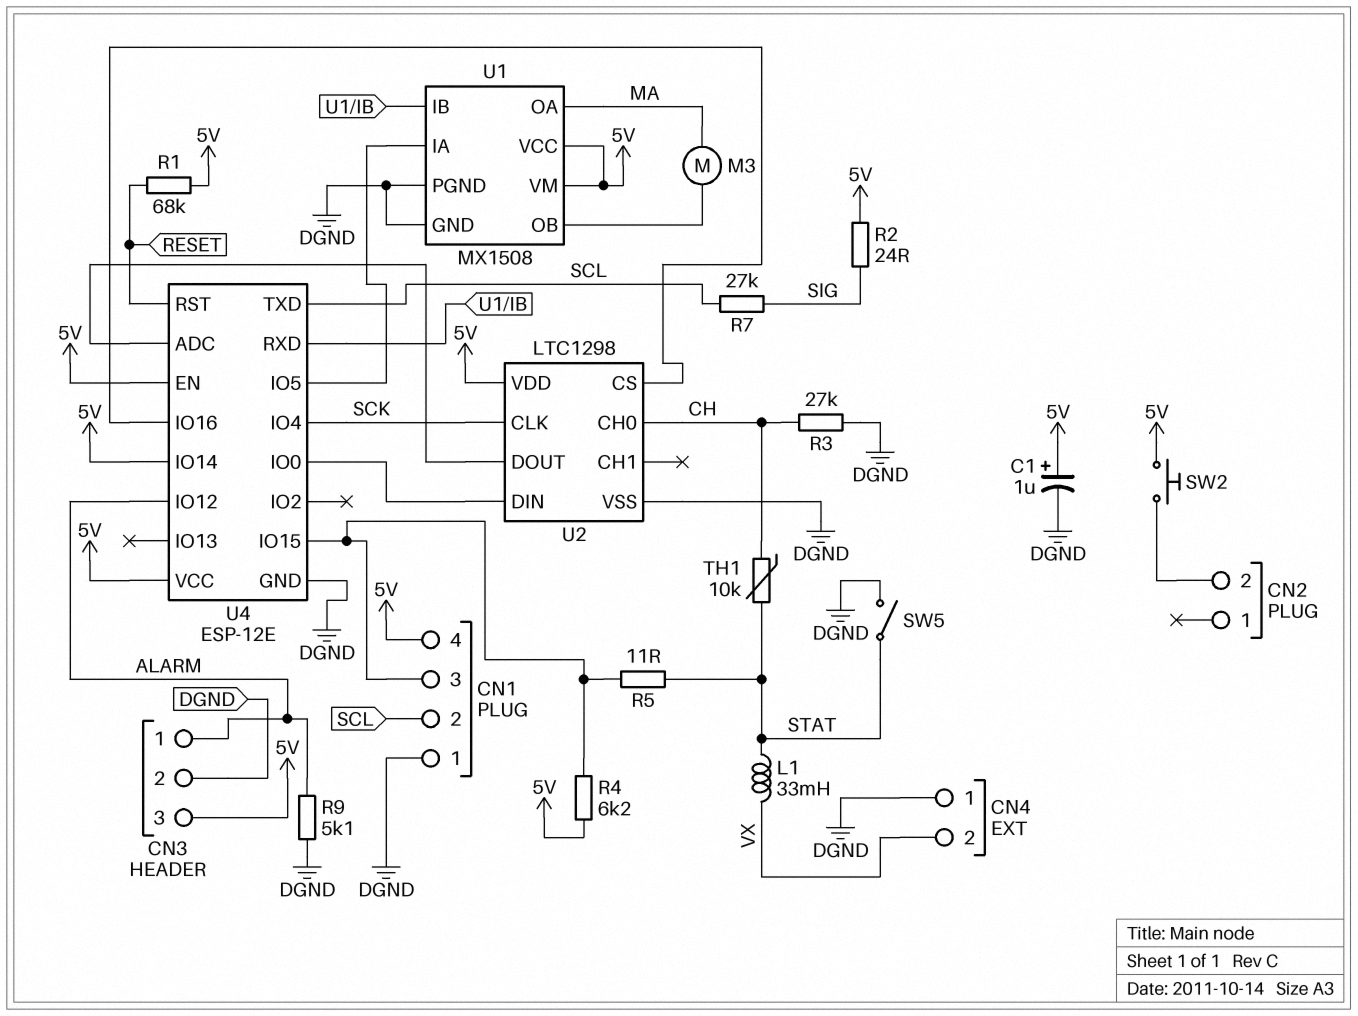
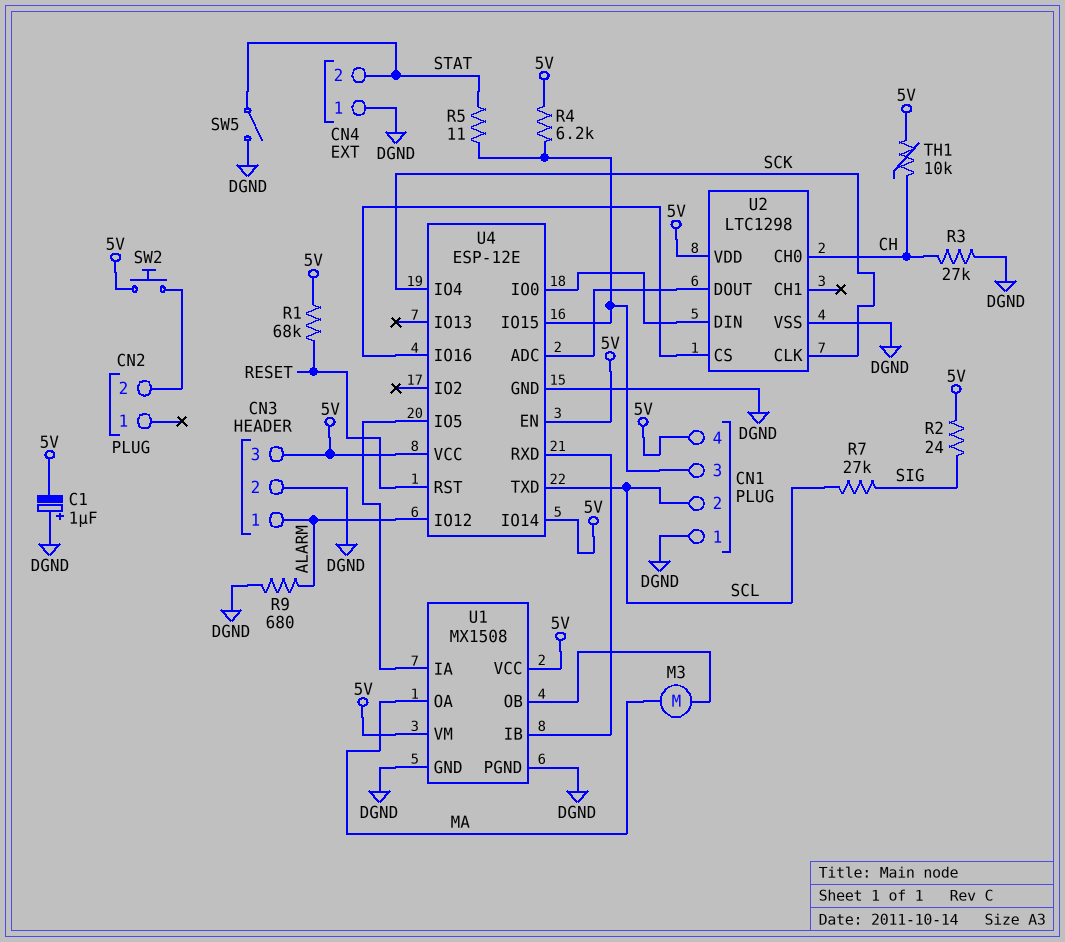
C1: 1uF (plus 5V, minus DGND) -> 1uF (plus DGND, minus 5V)
CN4 pin 2: VX -> STAT
L1: 33mH (STAT, VX) -> none
R9: 5.1k (ALARM, DGND) -> 680 (ALARM, DGND)
TH1: 10k (CH, STAT) -> 10k (5V, CH)

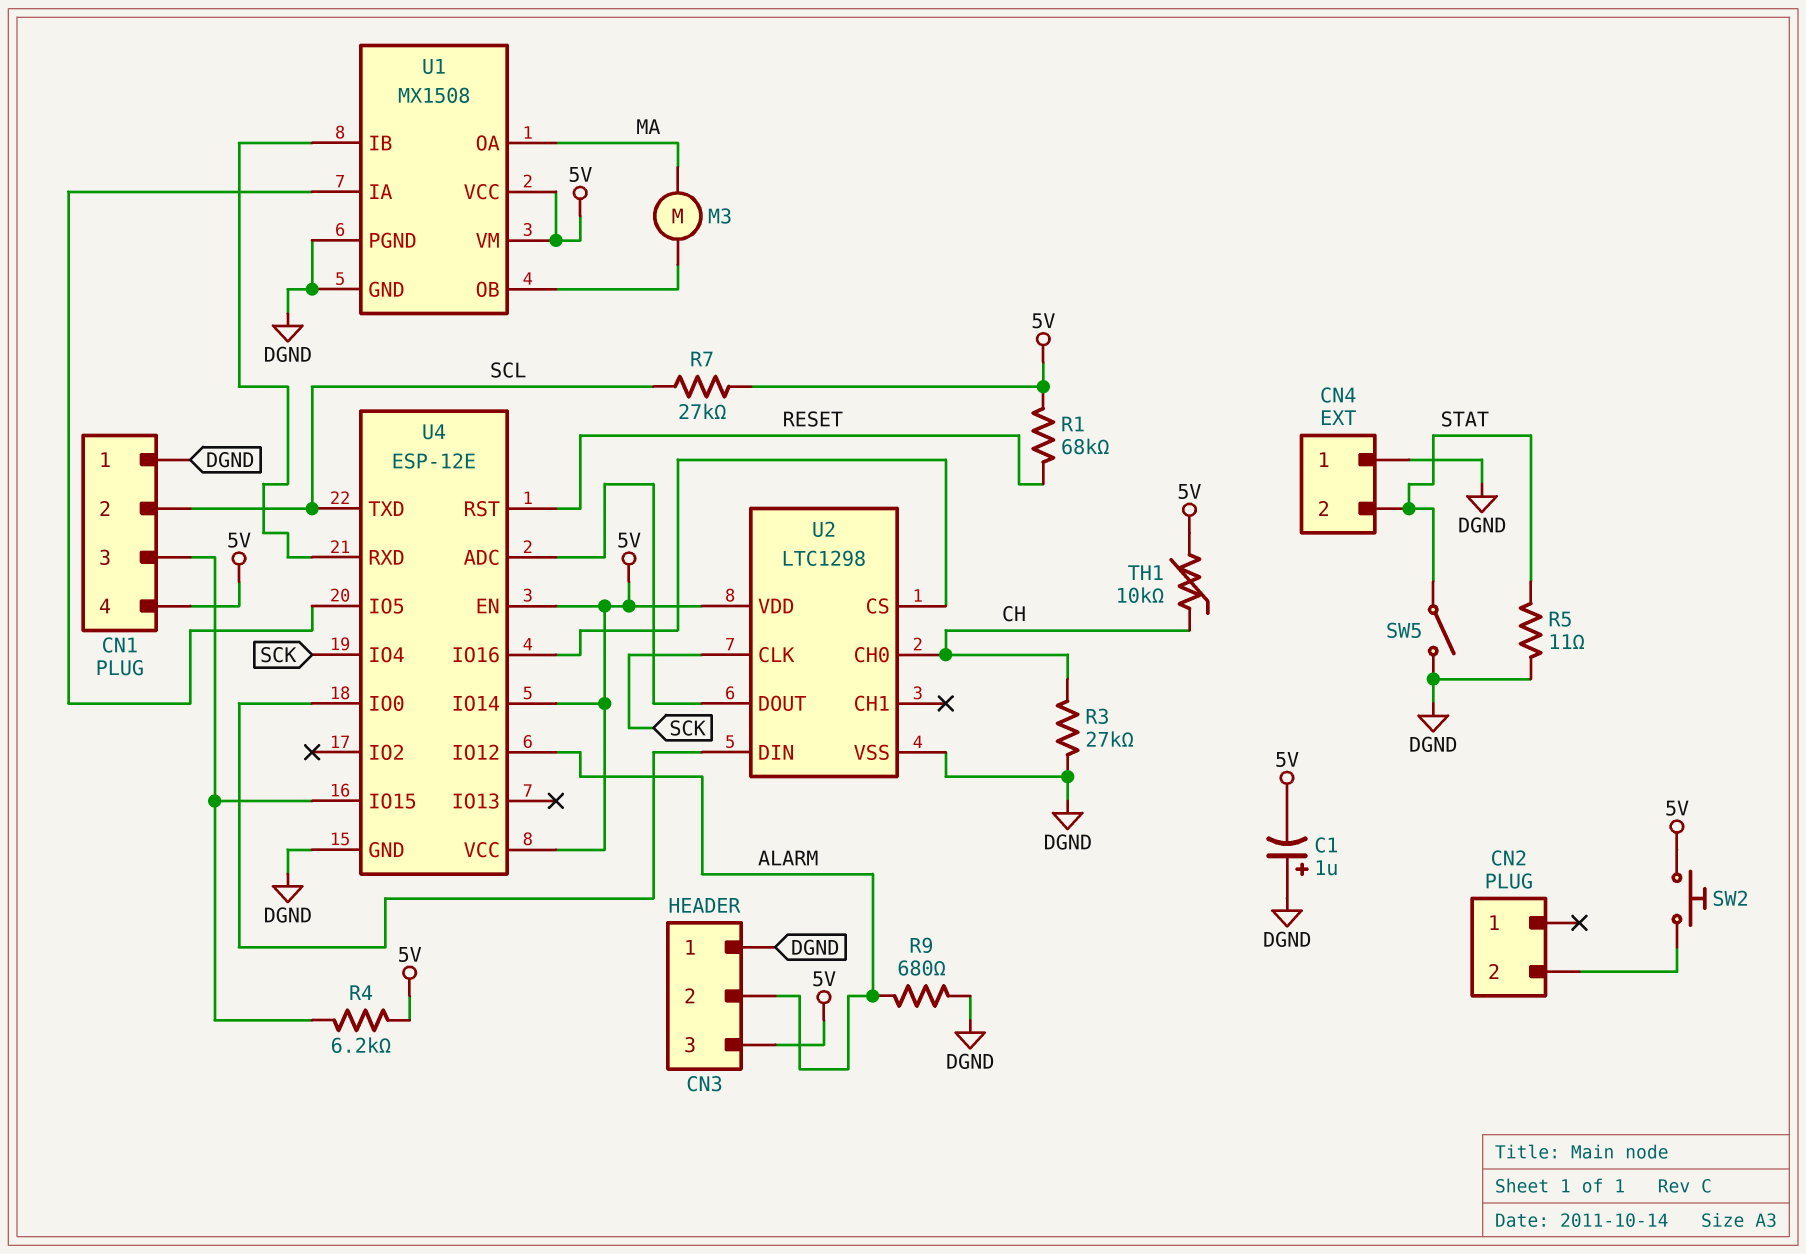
CN3 pin 1: ALARM -> DGND
CN3 pin 2: DGND -> ALARM
R2: 24 (5V, SIG) -> none
R5: 11 (CN1/3, STAT) -> 11 (DGND, STAT)
R7: 27k (SCL, SIG) -> 27k (5V, SCL)

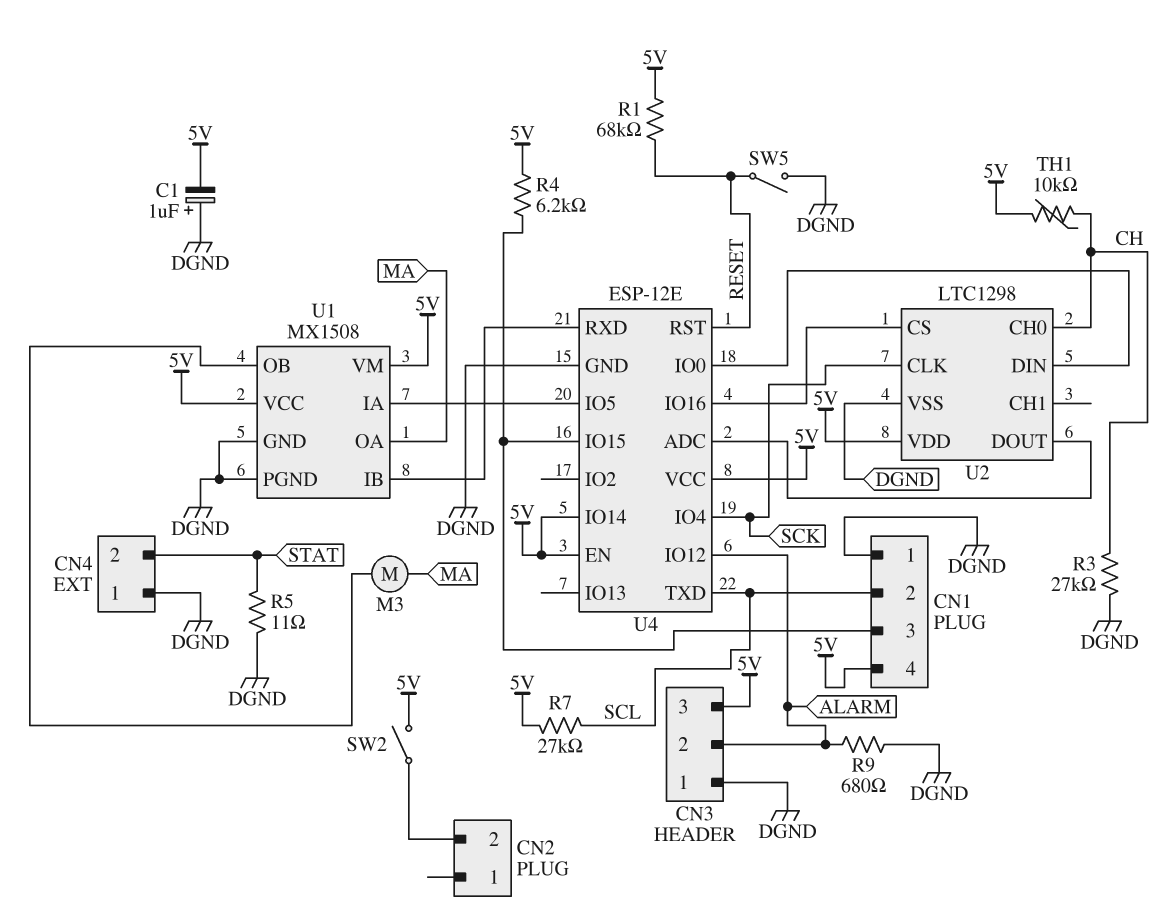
SW2: button (5V, CN2/2) -> switch (5V, CN2/2)
SW5: switch (DGND, STAT) -> switch (DGND, RESET)

